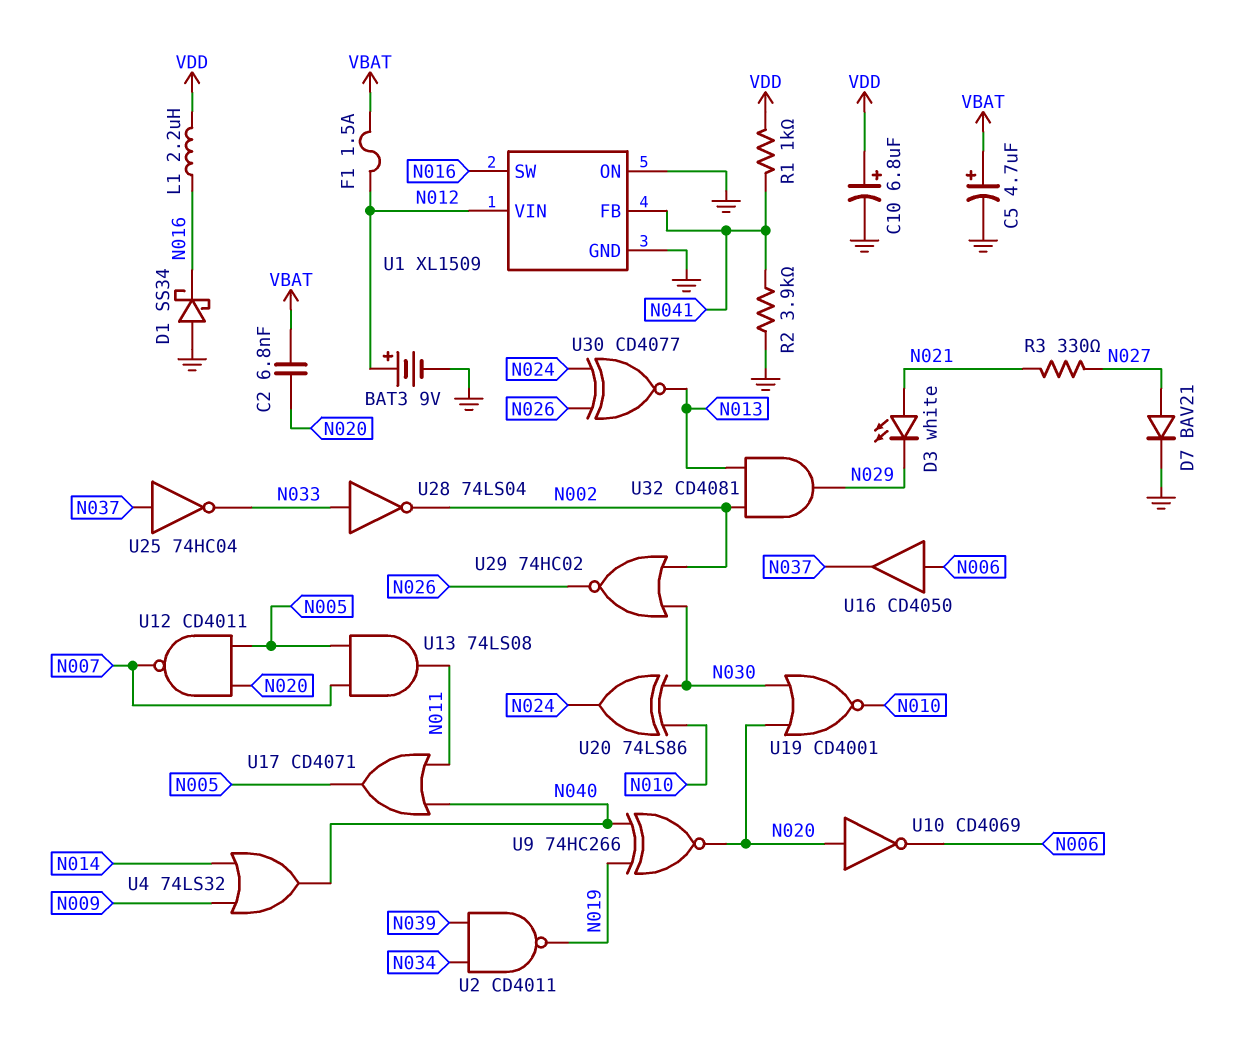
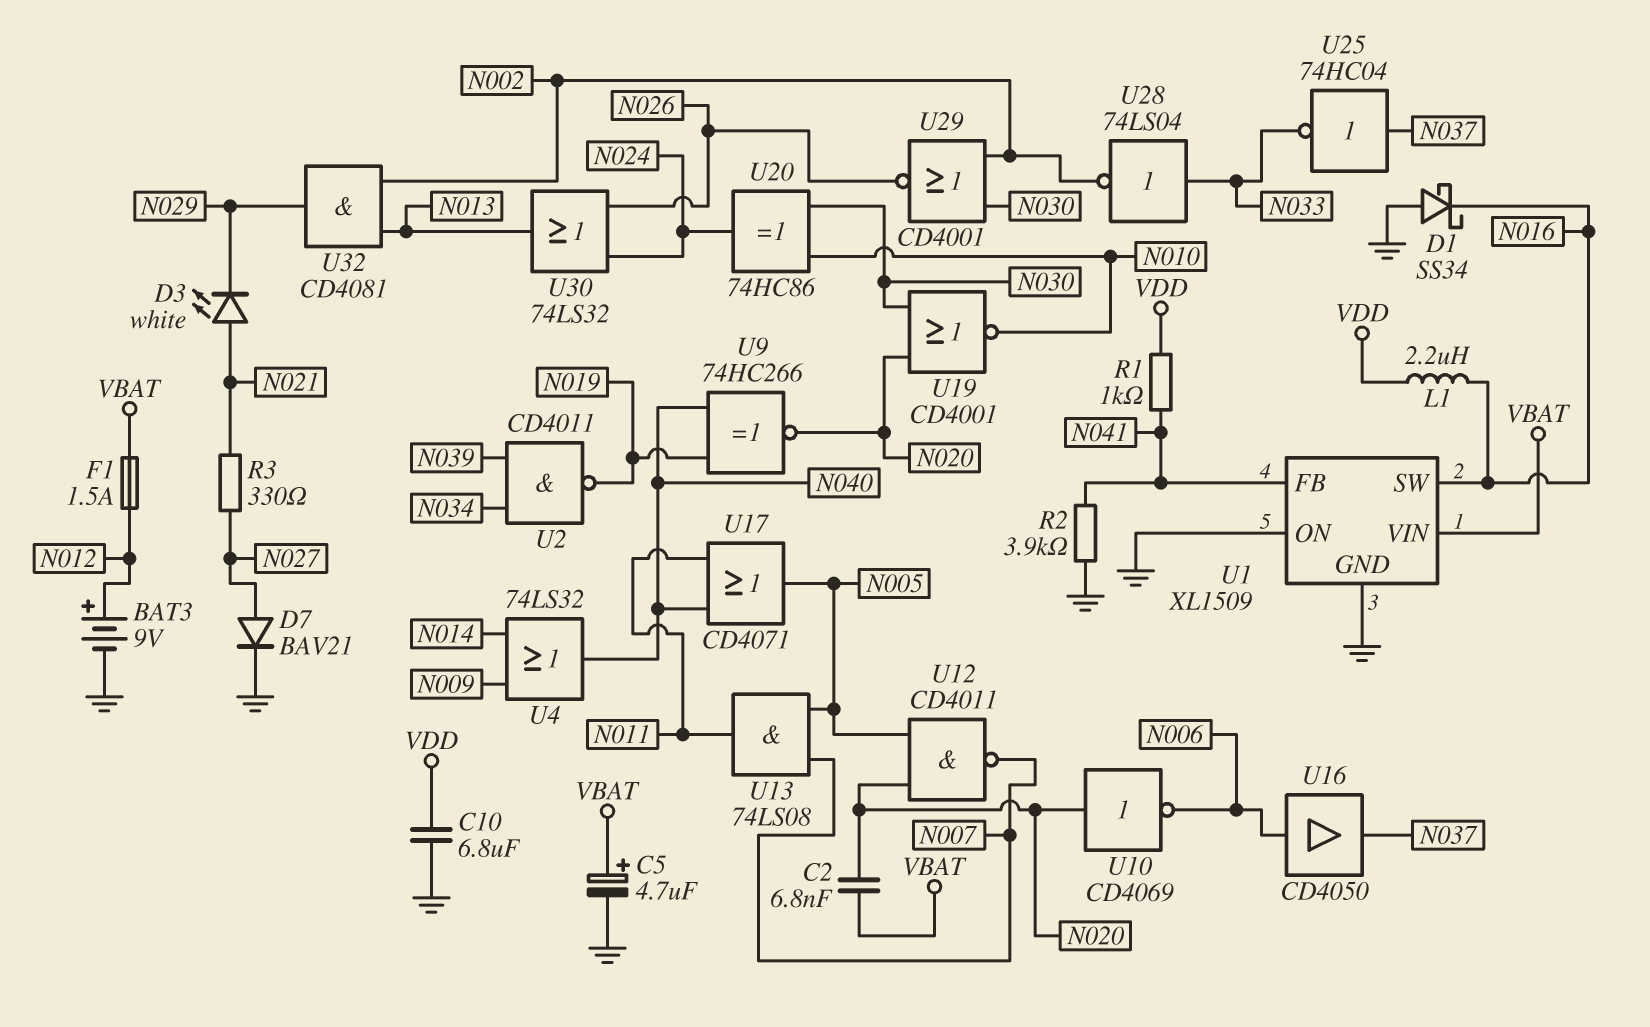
C10: 6.8uF (plus VDD, minus GND) -> 6.8uF (GND, VDD)
U1 pin VIN: N012 -> VBAT
U20: XOR 74LS86 (in N010, in N030, out N024) -> XOR 74HC86 (in N010, in N030, out N024)
U29: NOR 74HC02 (in N002, in N030, out N026) -> NOR CD4001 (in N002, in N030, out N026)
U30: XNOR CD4077 (in N024, in N026, out N013) -> OR 74LS32 (in N024, in N026, out N013)

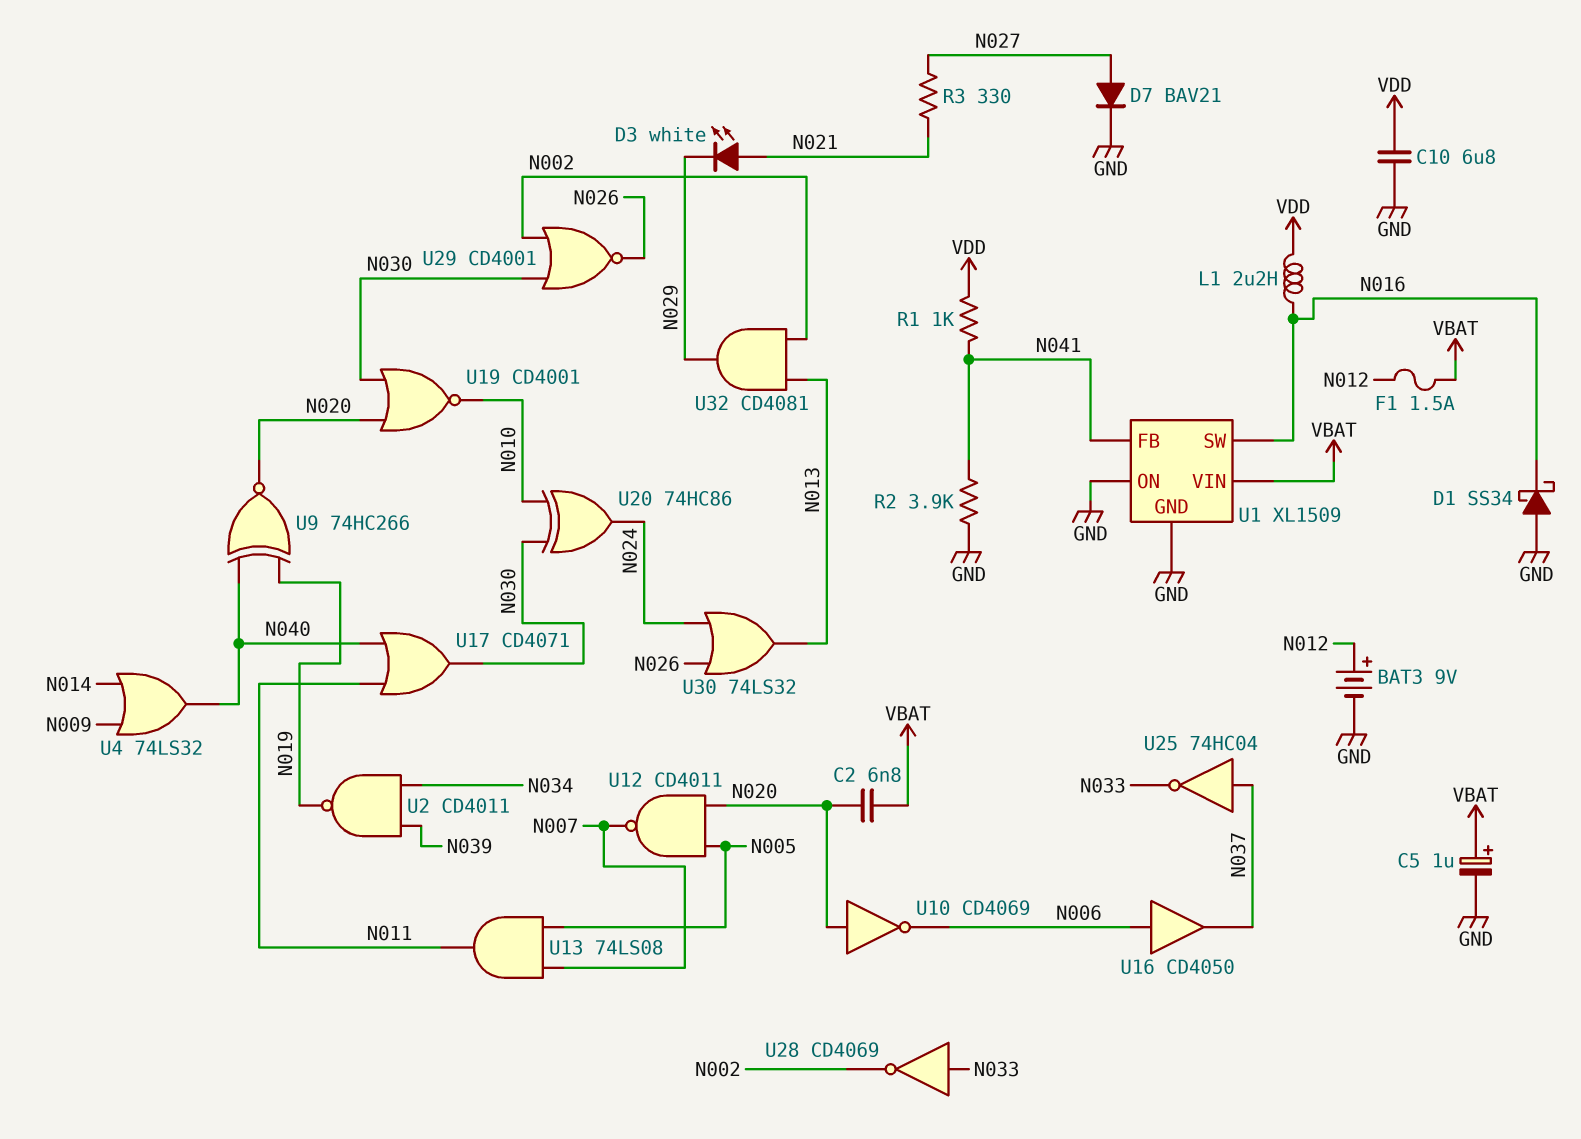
C5: 4.7uF (plus VBAT, minus GND) -> 1uF (plus VBAT, minus GND)
U17: OR CD4071 (in N011, in N040, out N005) -> OR CD4071 (in N011, in N040, out N030)
U28: NOT 74LS04 (in N033, out N002) -> NOT CD4069 (in N033, out N002)

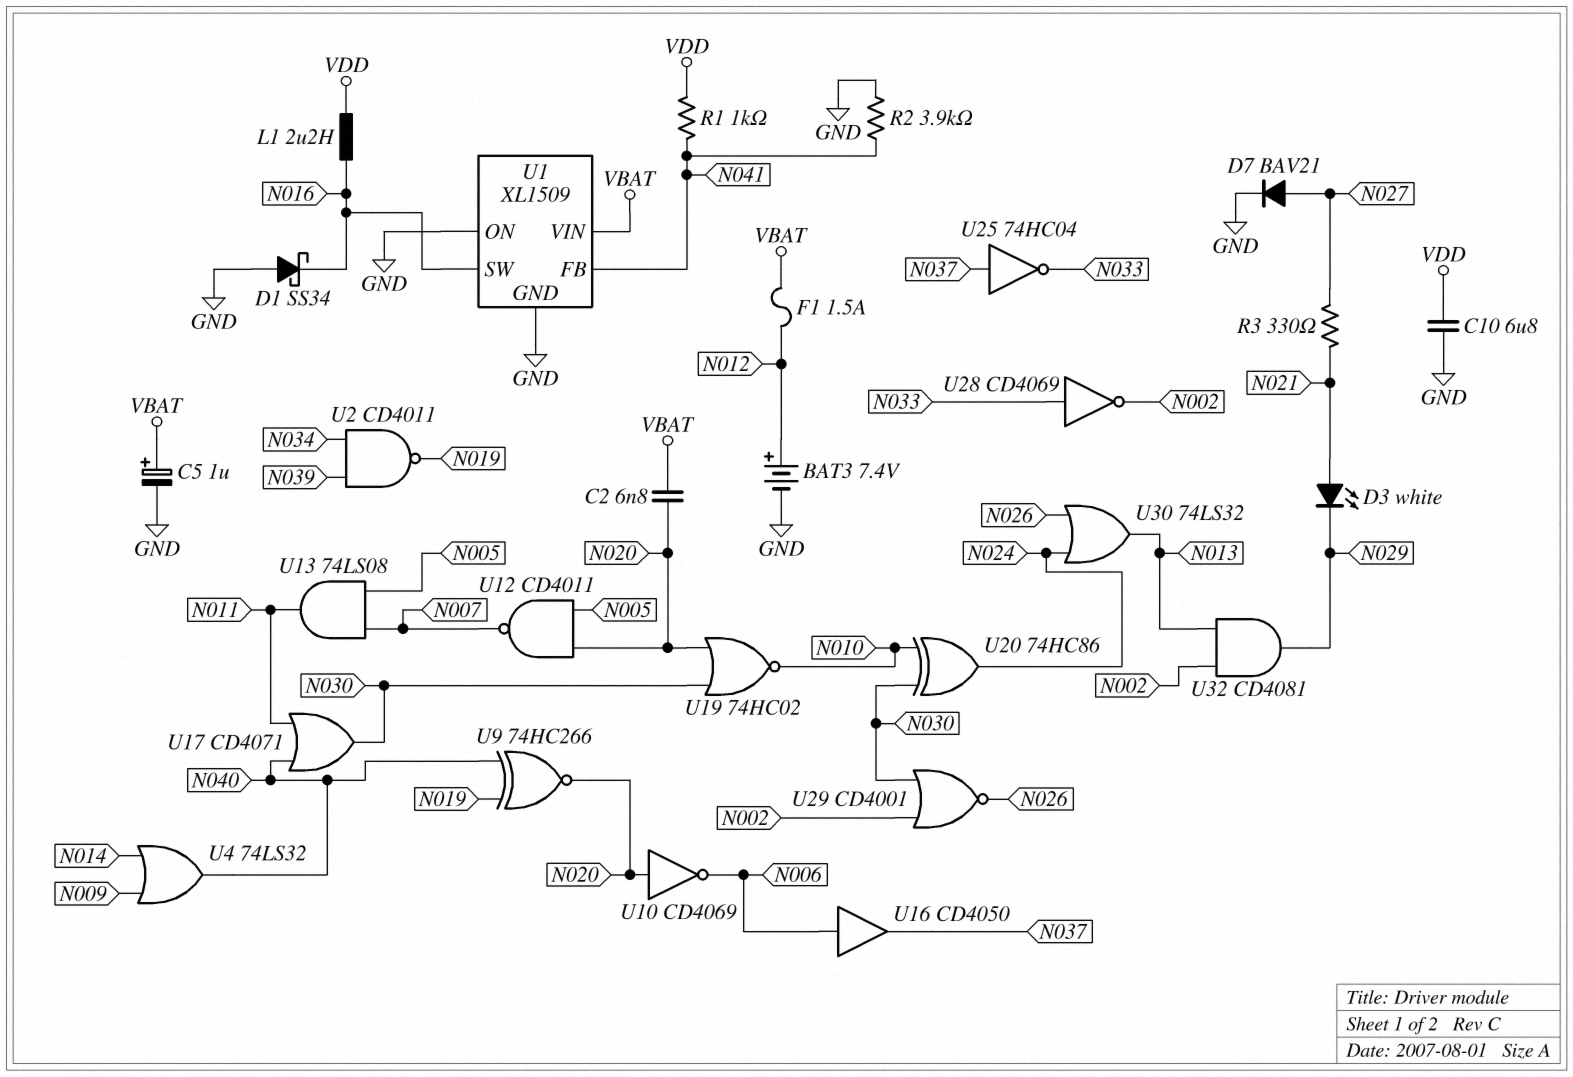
BAT3: 9V (plus N012, minus GND) -> 7.4V (plus N012, minus GND)
U19: NOR CD4001 (in N020, in N030, out N010) -> NOR 74HC02 (in N020, in N030, out N010)

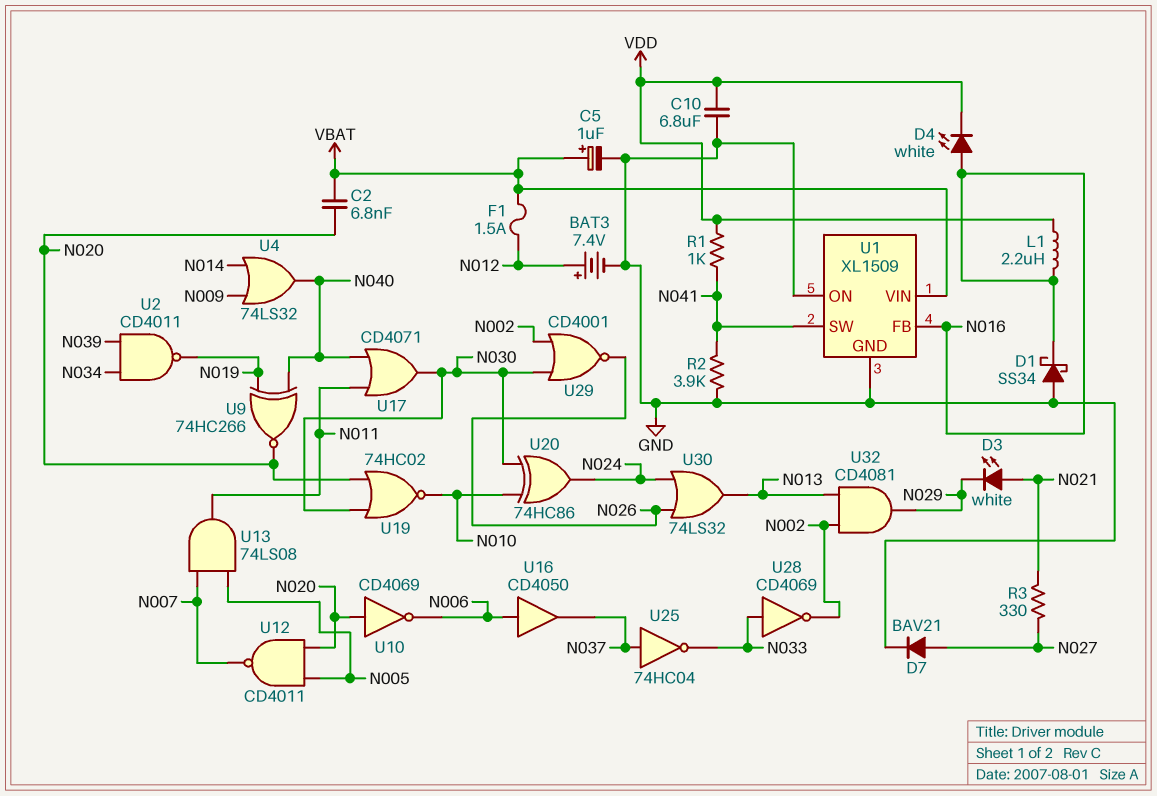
D4: none -> LED white (A N016, K VDD)
U1 pin FB: N041 -> N016
U1 pin SW: N016 -> N041

